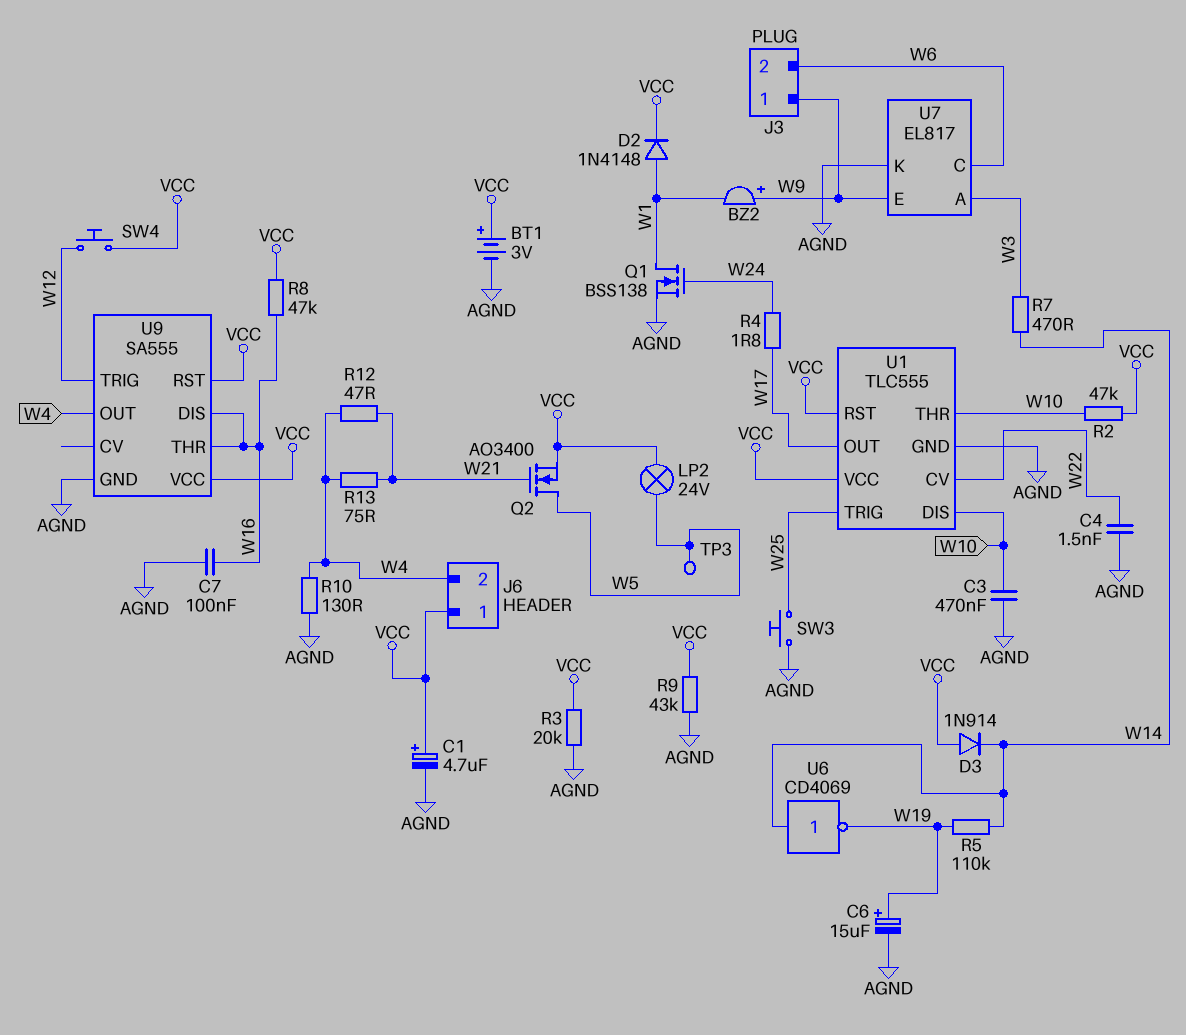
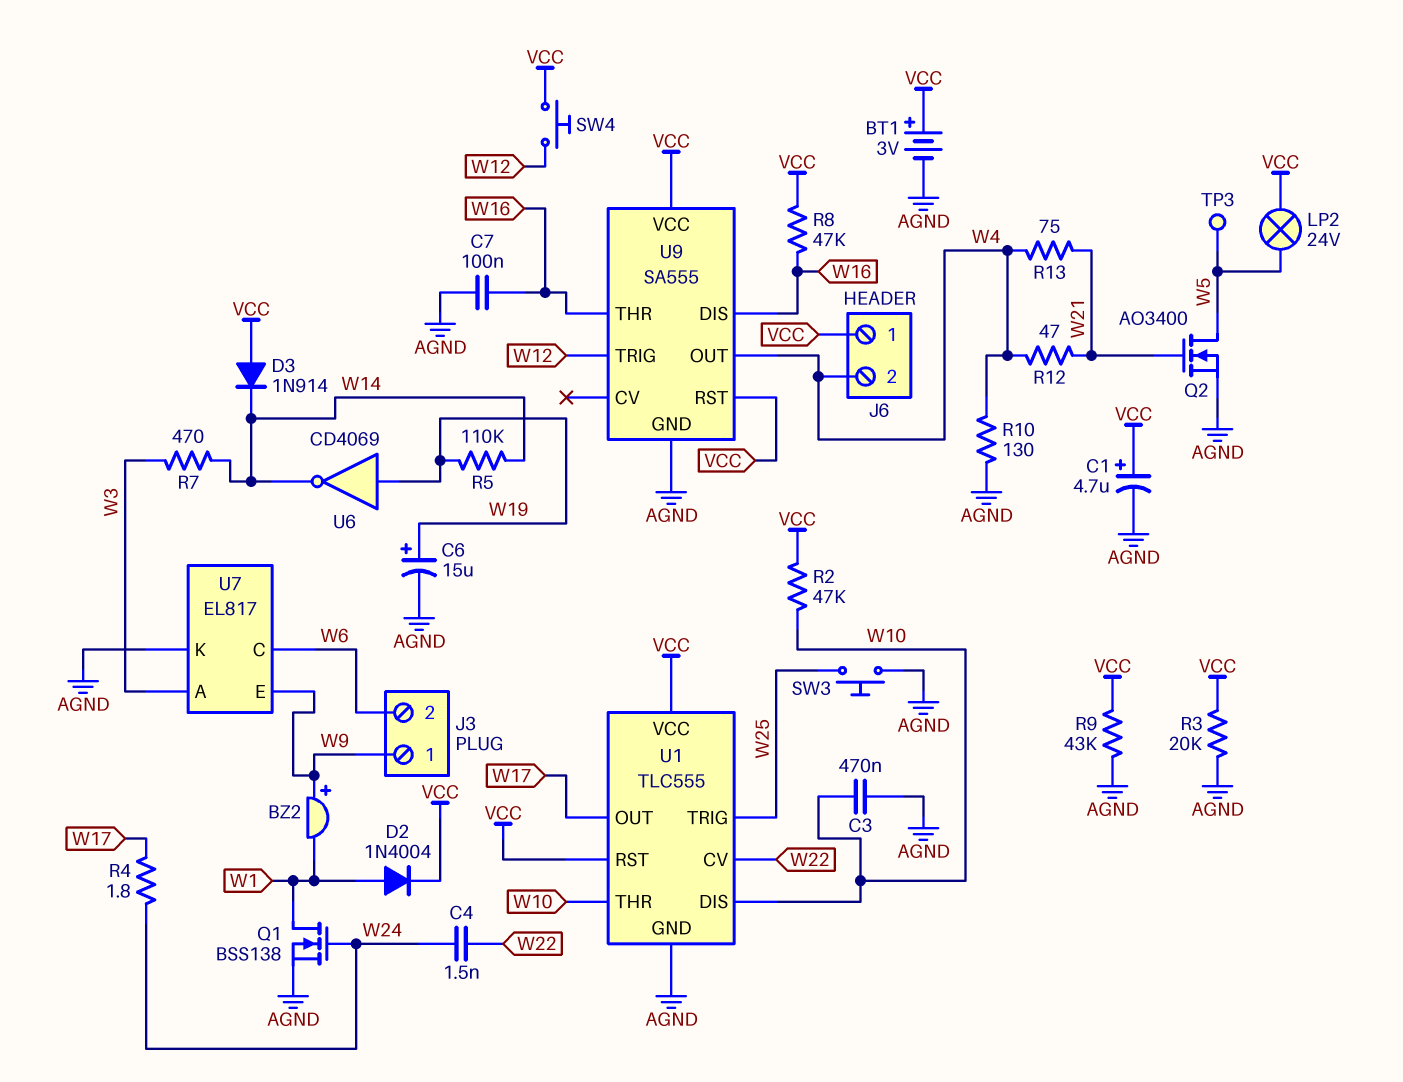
C4: 1.5nF (AGND, W22) -> 1.5nF (W22, W24)
D2: diode 1N4148 (A W1, K VCC) -> diode 1N4004 (A W1, K VCC)
Q2: NMOS AO3400 (G W21, D W5, S VCC) -> NMOS AO3400 (G W21, D W5, S AGND)
U6: NOT CD4069 (in W14, out W19) -> NOT CD4069 (in W19, out W14)

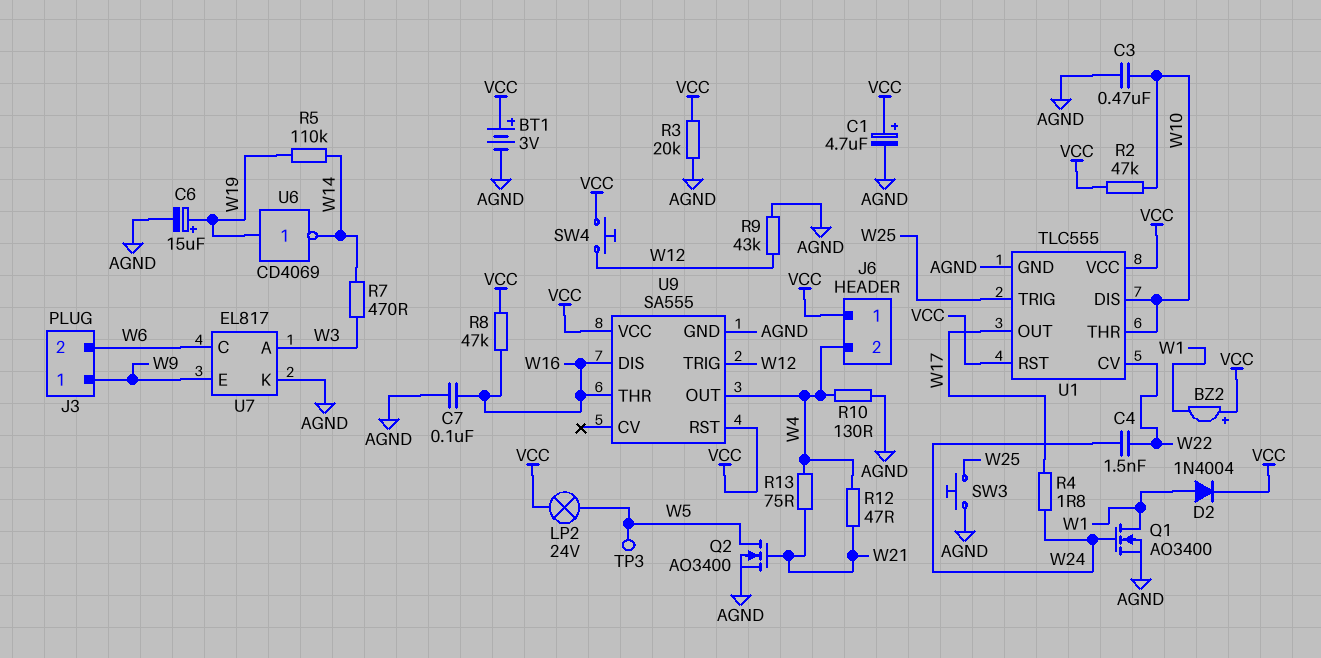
BZ2: buzzer (plus W9, minus W1) -> buzzer (plus VCC, minus W1)
D3: diode 1N914 (A VCC, K W14) -> none
Q1: NMOS BSS138 (G W24, D W1, S AGND) -> NMOS AO3400 (G W24, D W1, S AGND)
R9: 43k (AGND, VCC) -> 43k (AGND, W12)

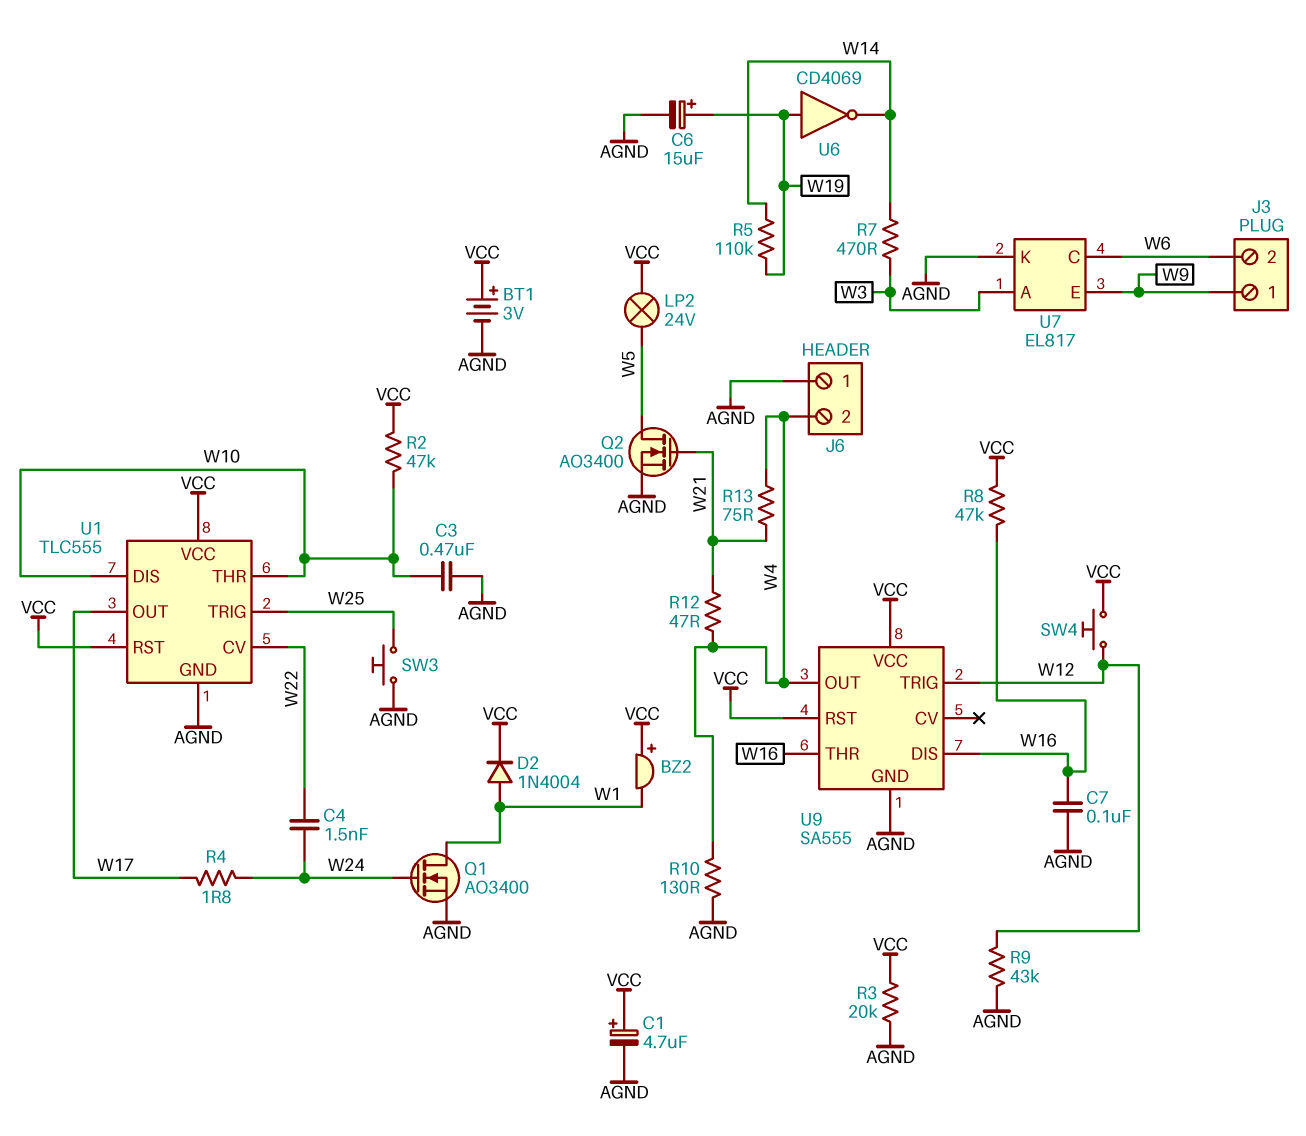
J6 pin 1: VCC -> AGND
TP3: test point (W5) -> none

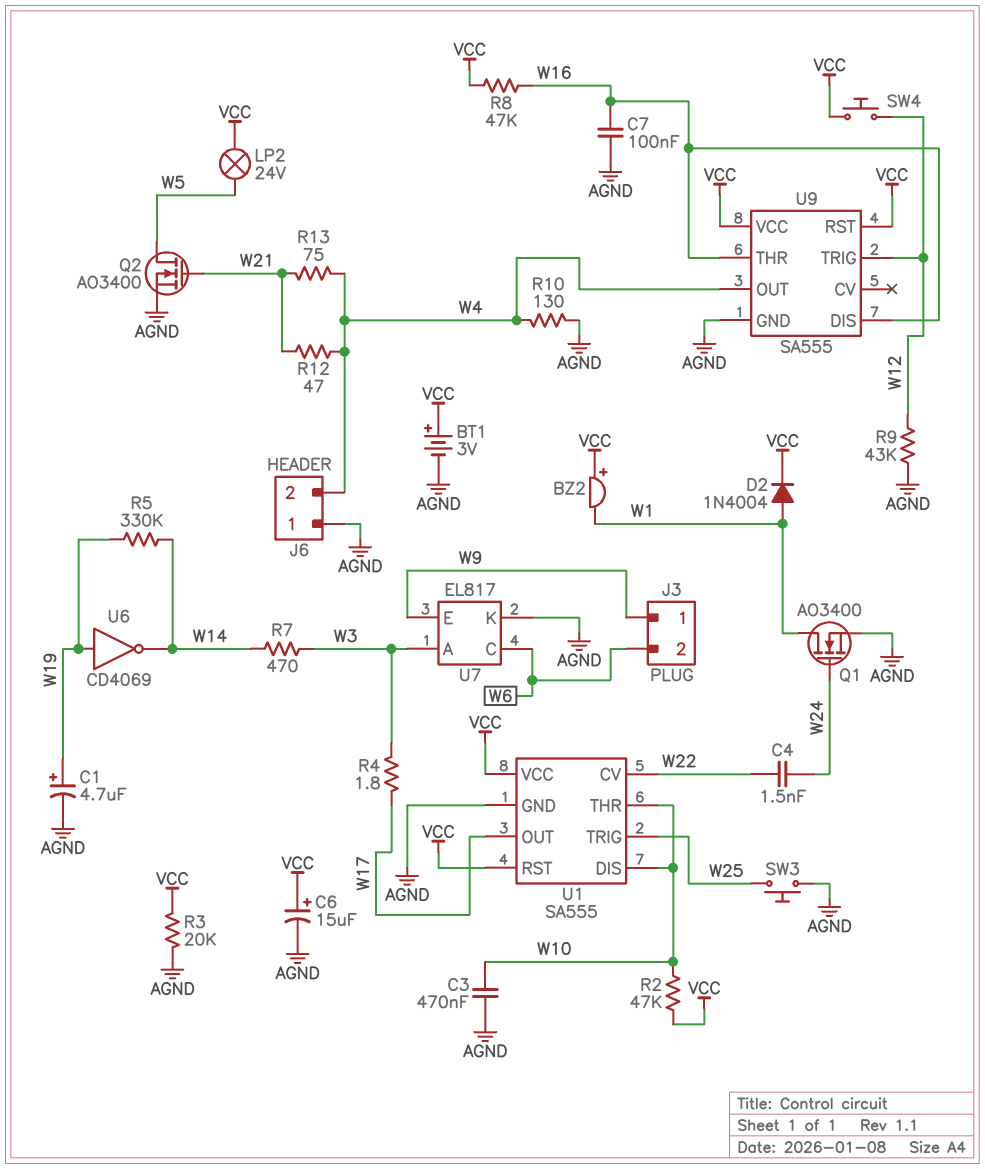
C1: 4.7uF (plus VCC, minus AGND) -> 4.7uF (plus W19, minus AGND)
C6: 15uF (plus W19, minus AGND) -> 15uF (plus VCC, minus AGND)
R4: 1.8 (W17, W24) -> 1.8 (W3, W17)
R5: 110k (W14, W19) -> 330k (W14, W19)
U1: TLC555 -> SA555

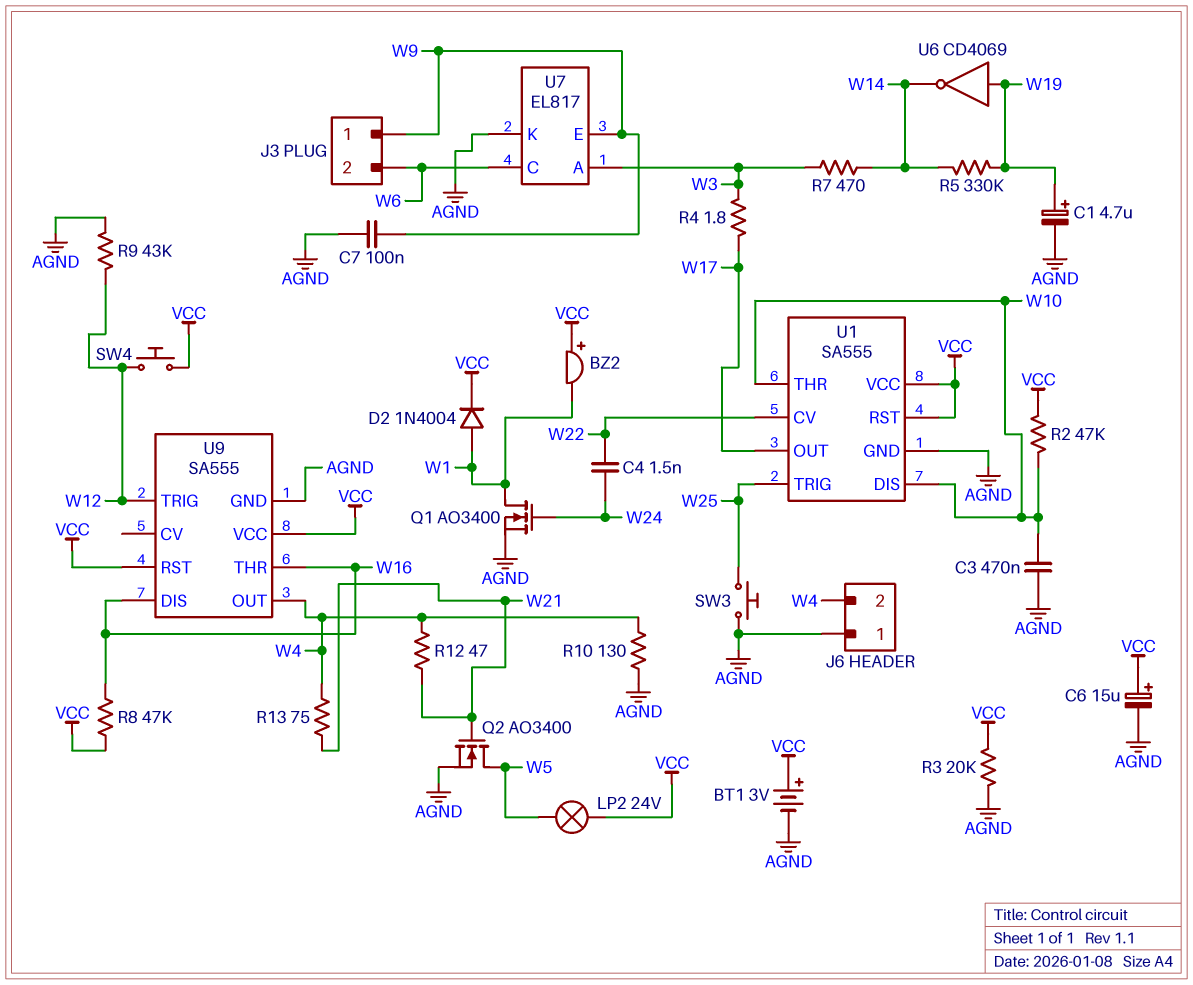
C7: 100nF (AGND, W16) -> 100nF (AGND, W9)

